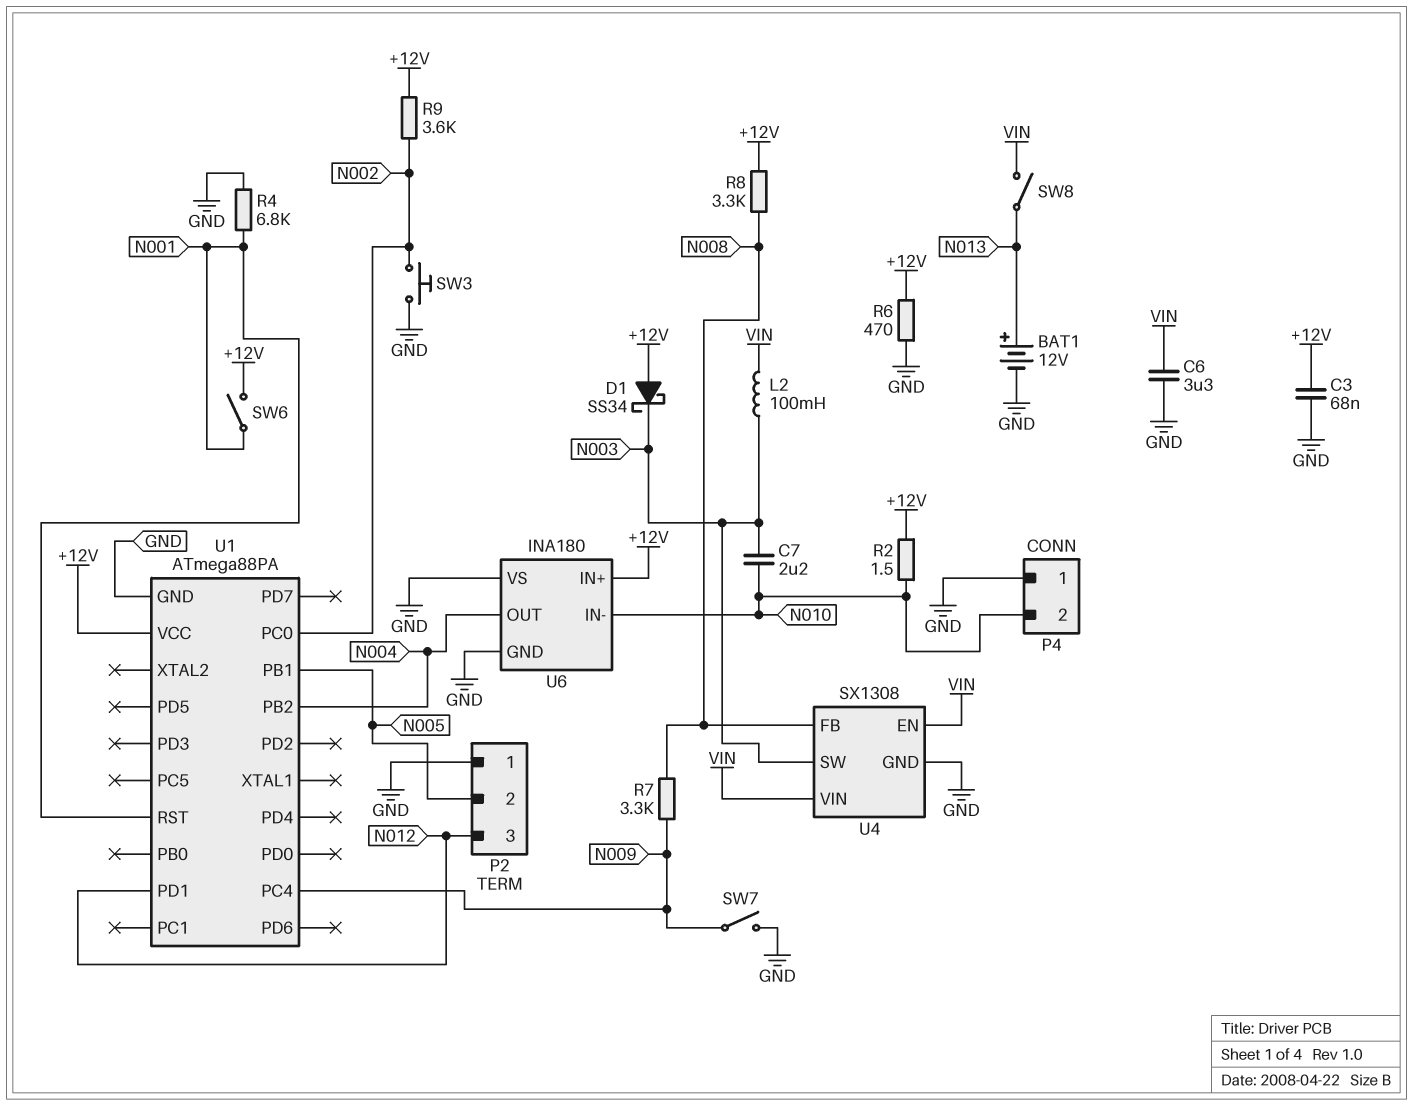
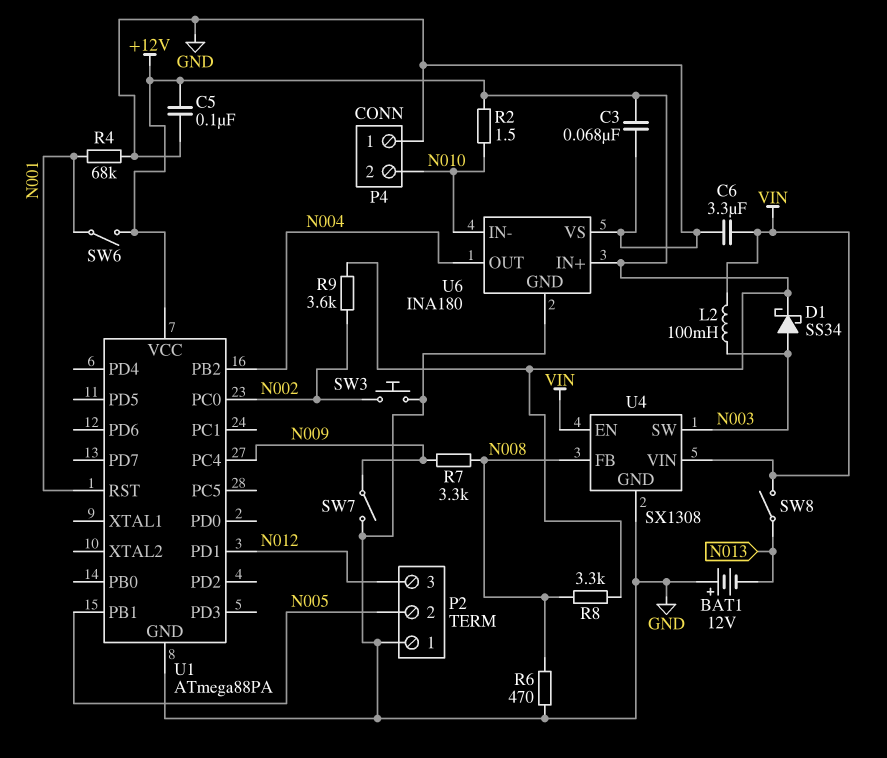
BAT1: 12V (plus N013, minus GND) -> 12V (plus GND, minus N013)
C5: none -> 100nF (+12V, GND)
C7: 2.2uF (N003, N010) -> none
D1: schottky SS34 (A +12V, K N003) -> schottky SS34 (A N003, K +12V)
R4: 6.8k (GND, N001) -> 68k (GND, N001)
R6: 470 (+12V, GND) -> 470 (GND, N008)

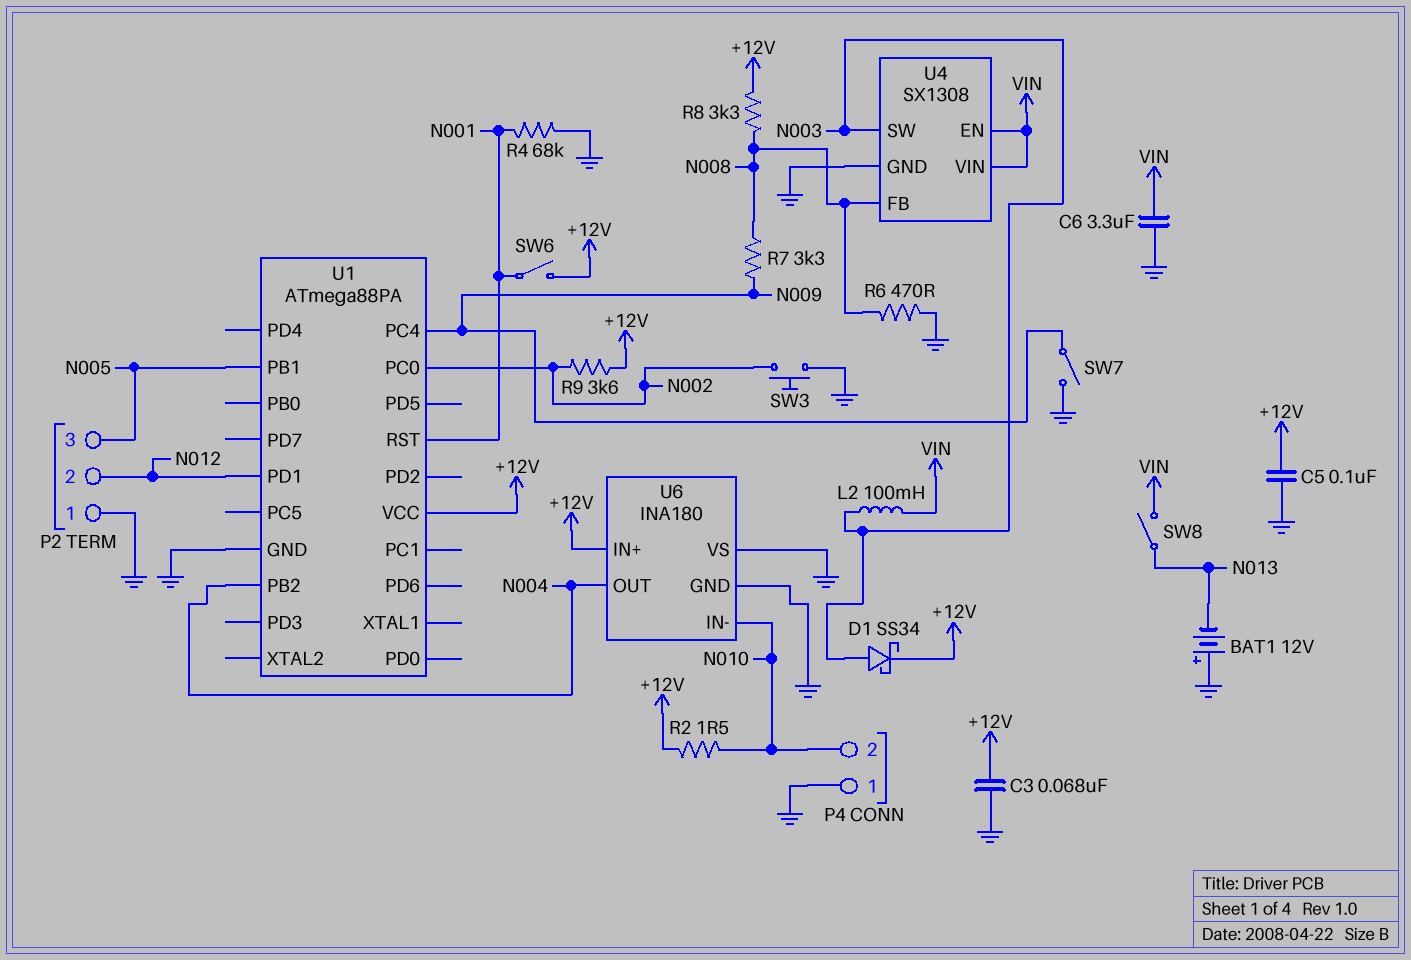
P2 pin 2: N005 -> N012
P2 pin 3: N012 -> N005

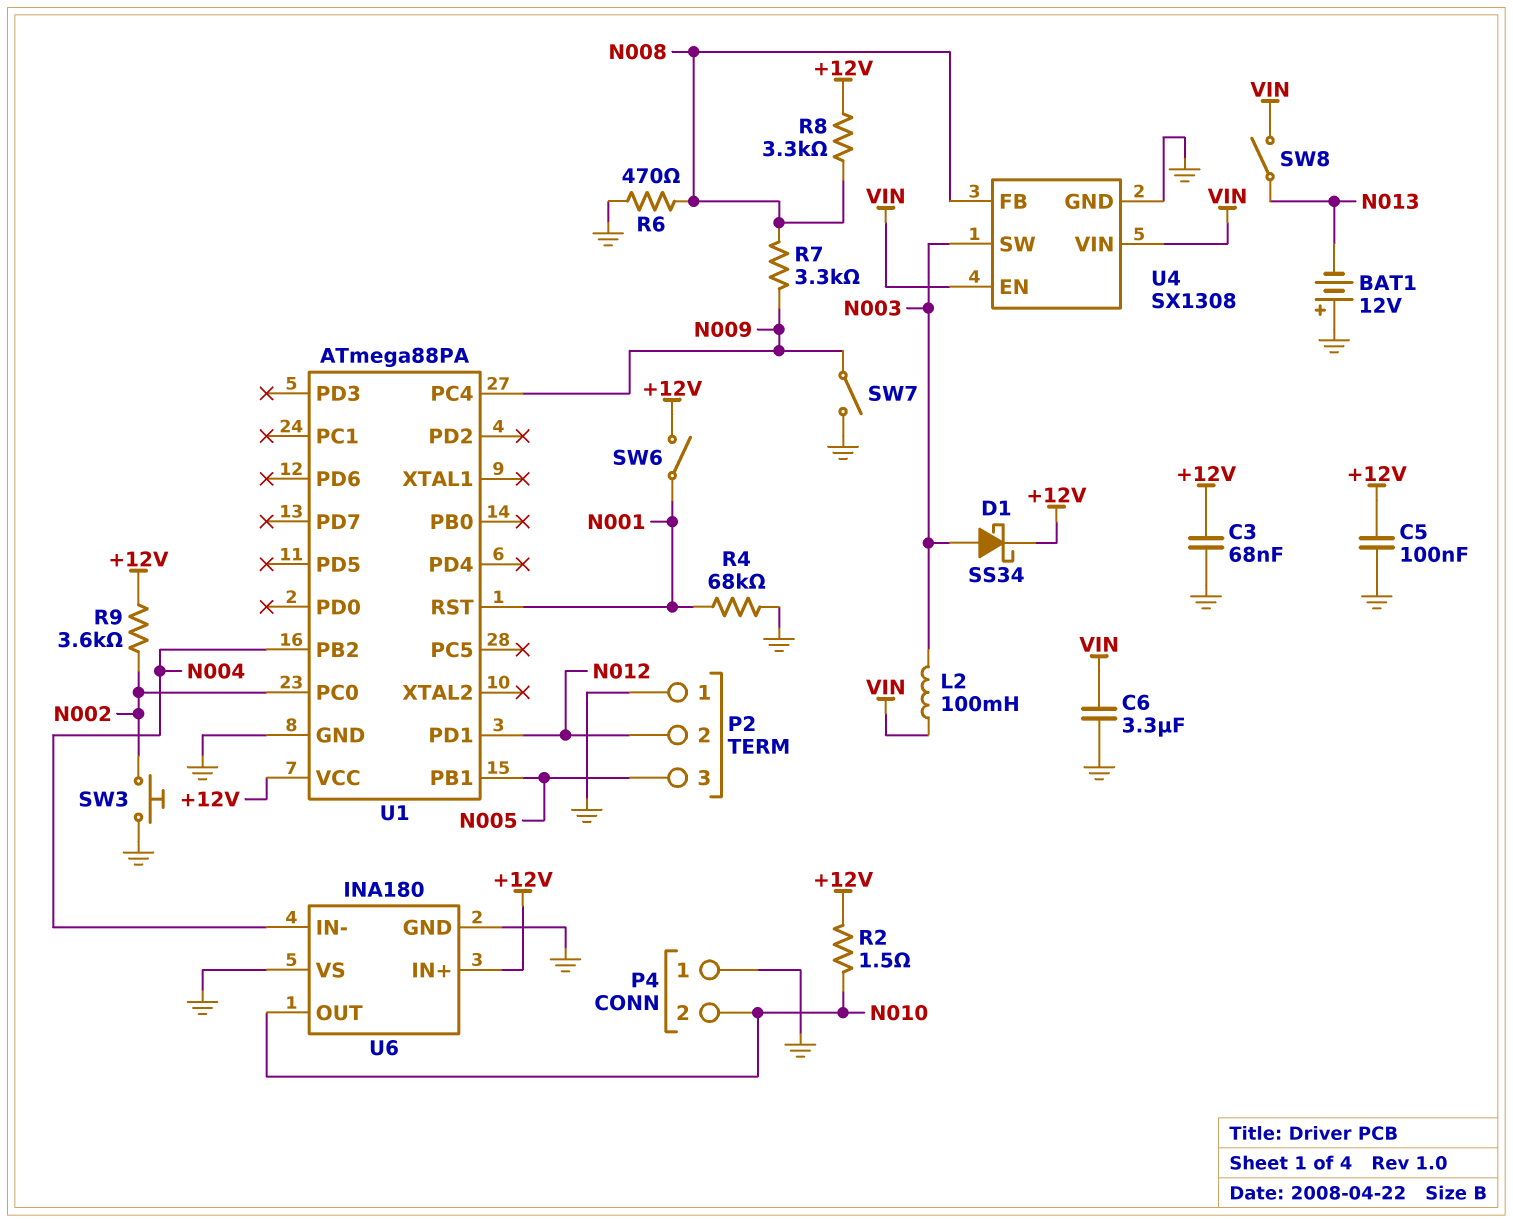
U6 pin IN-: N010 -> N004
U6 pin OUT: N004 -> N010

